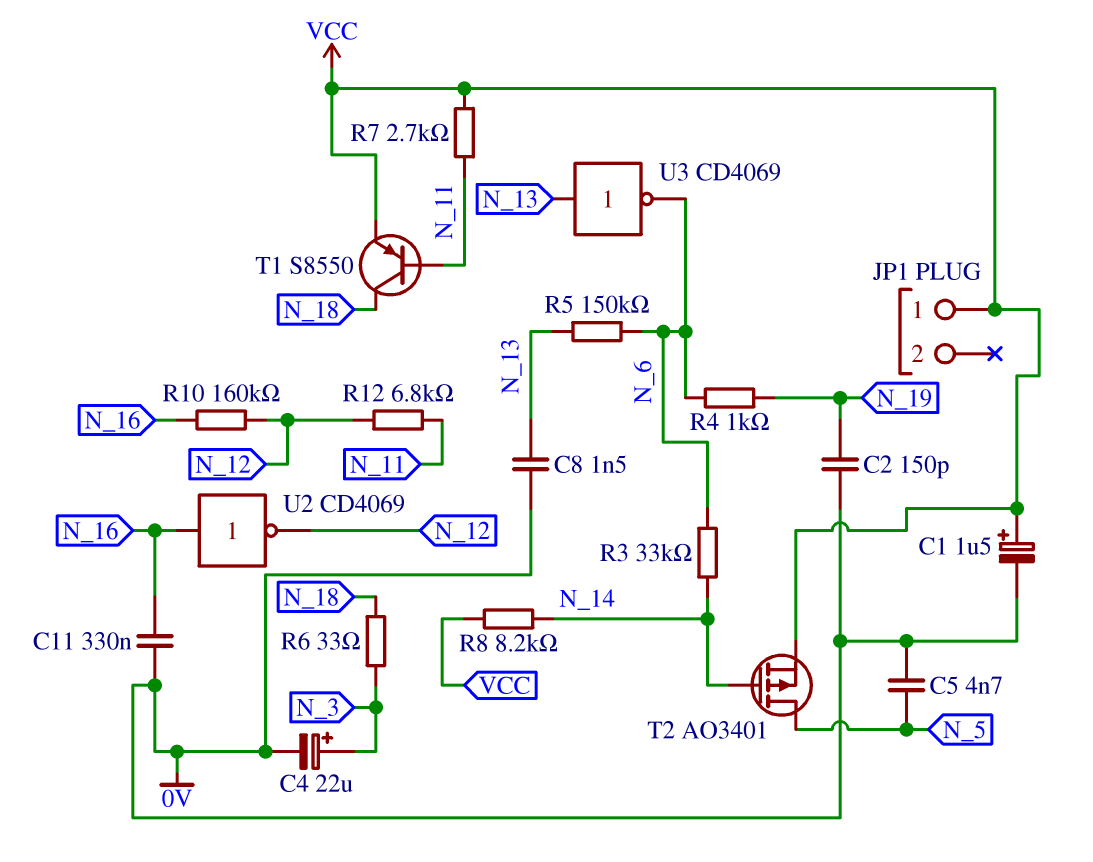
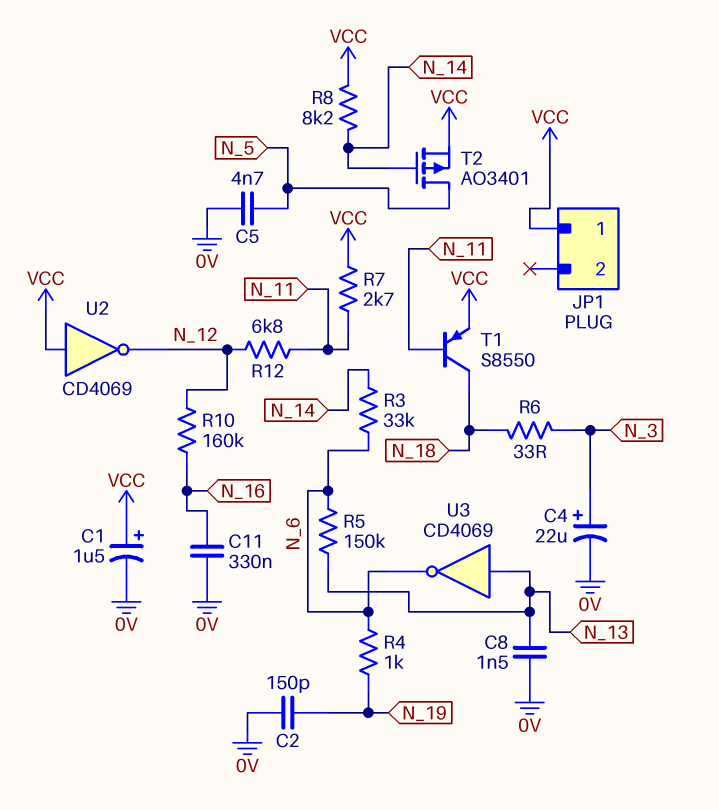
U2: NOT CD4069 (in N_16, out N_12) -> NOT CD4069 (in VCC, out N_12)

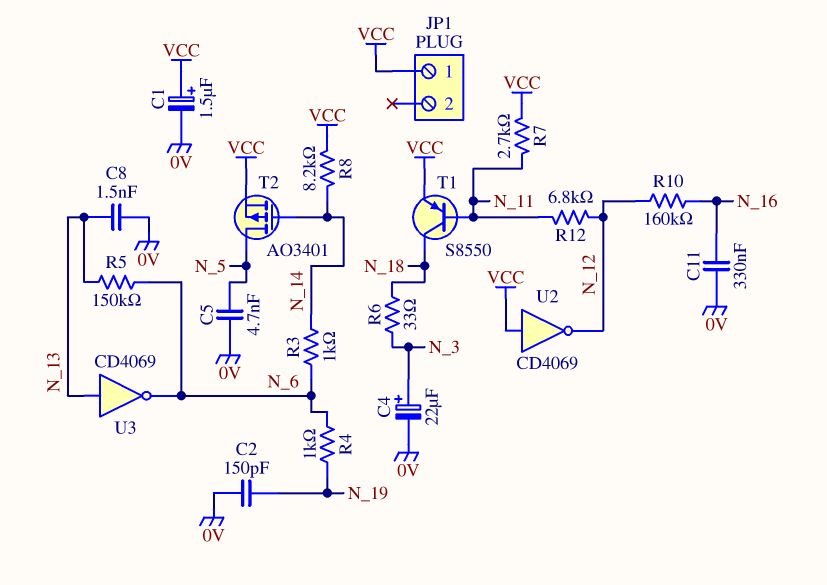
R3: 33k (N_6, N_14) -> 1k (N_6, N_14)

